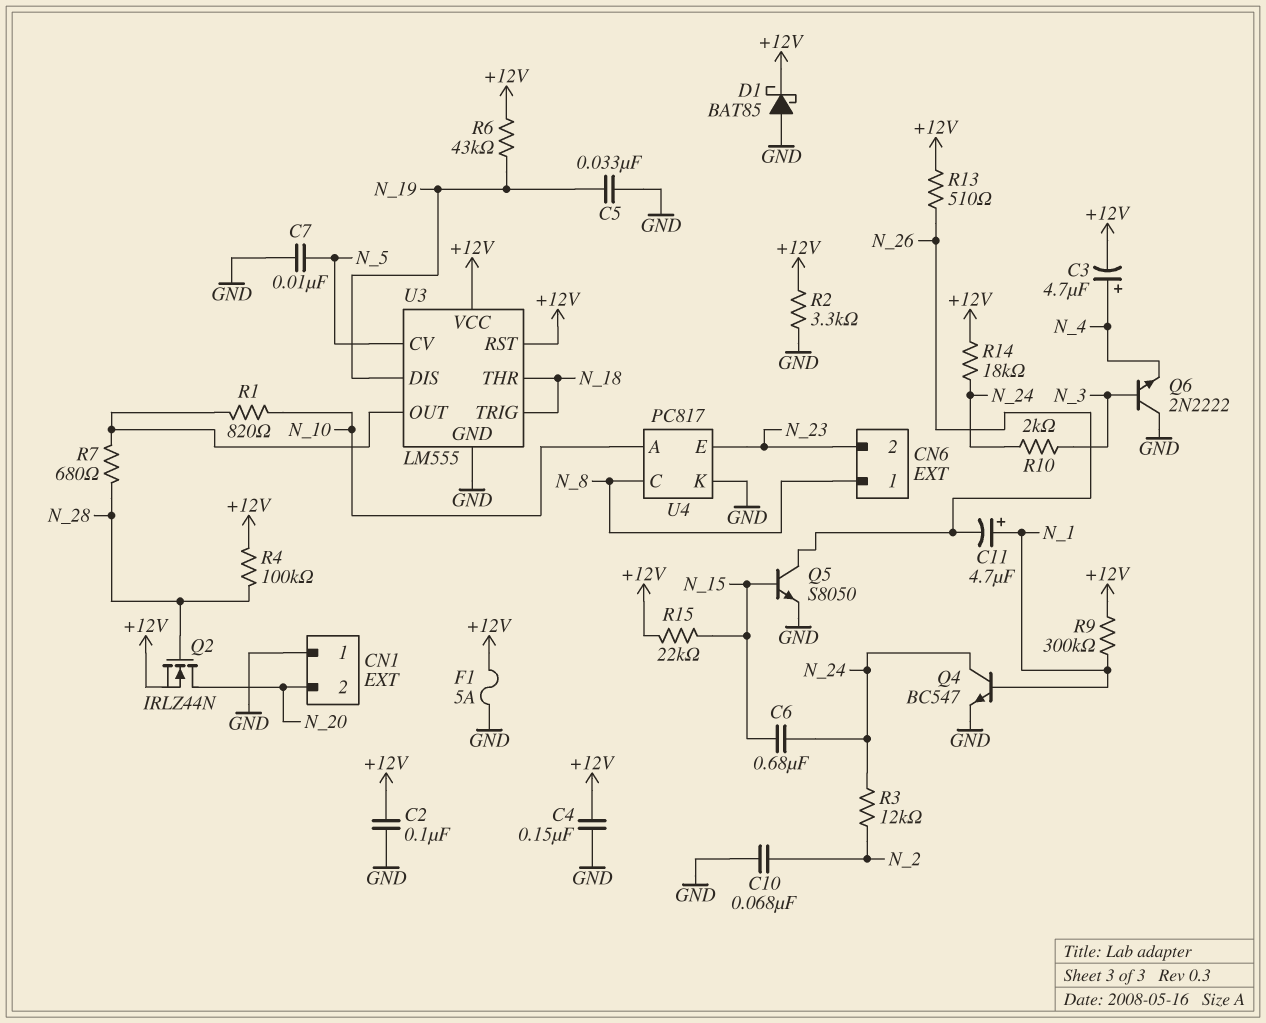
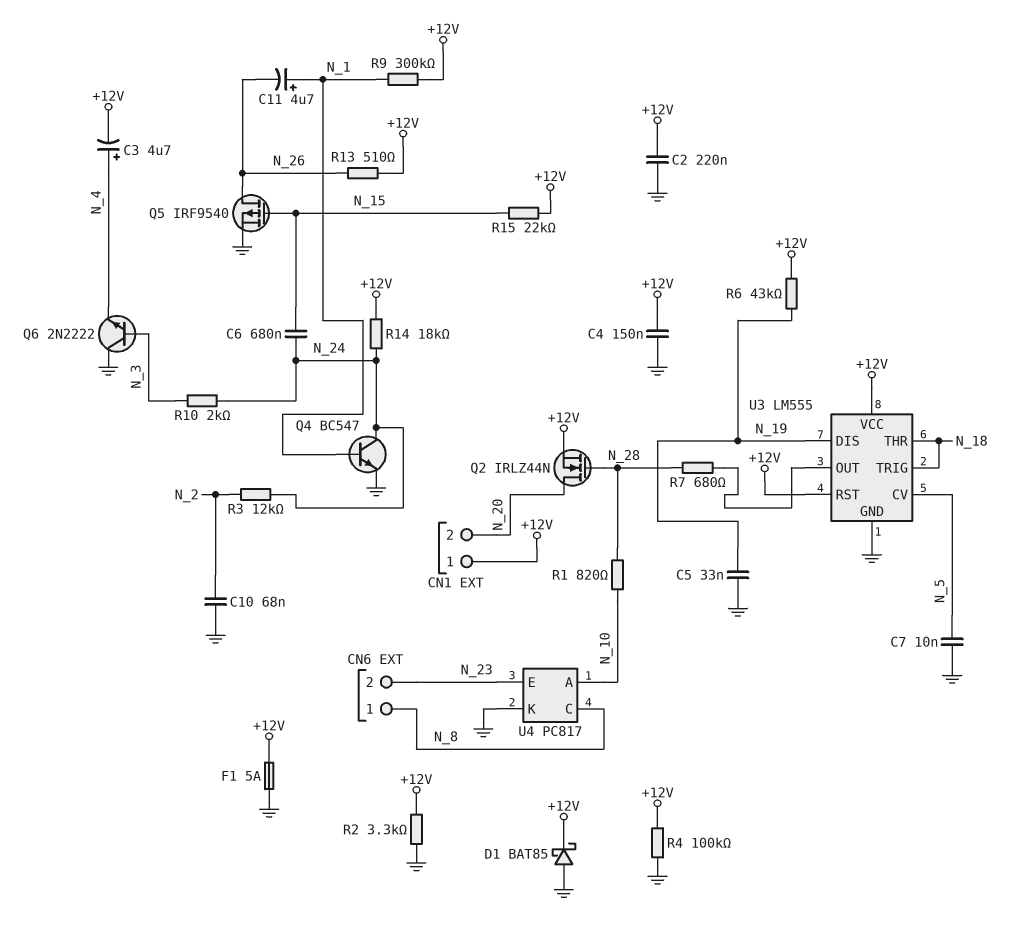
C2: 100nF (+12V, GND) -> 220nF (+12V, GND)
CN1 pin 1: GND -> +12V
Q5: NPN S8050 (B N_15, C N_26, E GND) -> PMOS IRF9540 (G N_15, D N_26, S GND)
R1: 820 (N_10, U3/OUT) -> 820 (N_10, N_28)
R4: 100k (+12V, N_28) -> 100k (+12V, GND)

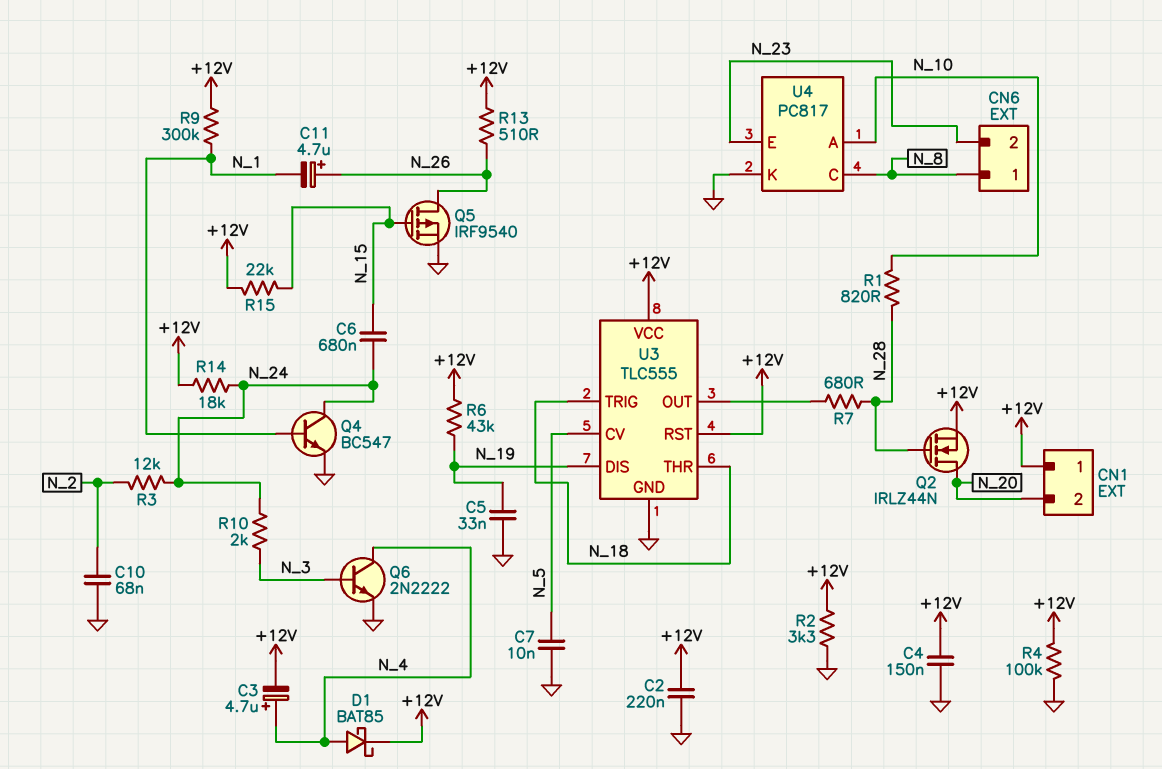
C11: 4.7uF (plus N_1, minus N_26) -> 4.7uF (plus N_26, minus N_1)
D1: schottky BAT85 (A GND, K +12V) -> schottky BAT85 (A N_4, K +12V)
F1: 5A (+12V, GND) -> none
Q6: NPN 2N2222 (B N_3, C GND, E N_4) -> NPN 2N2222 (B N_3, C N_4, E GND)
U3: LM555 -> TLC555

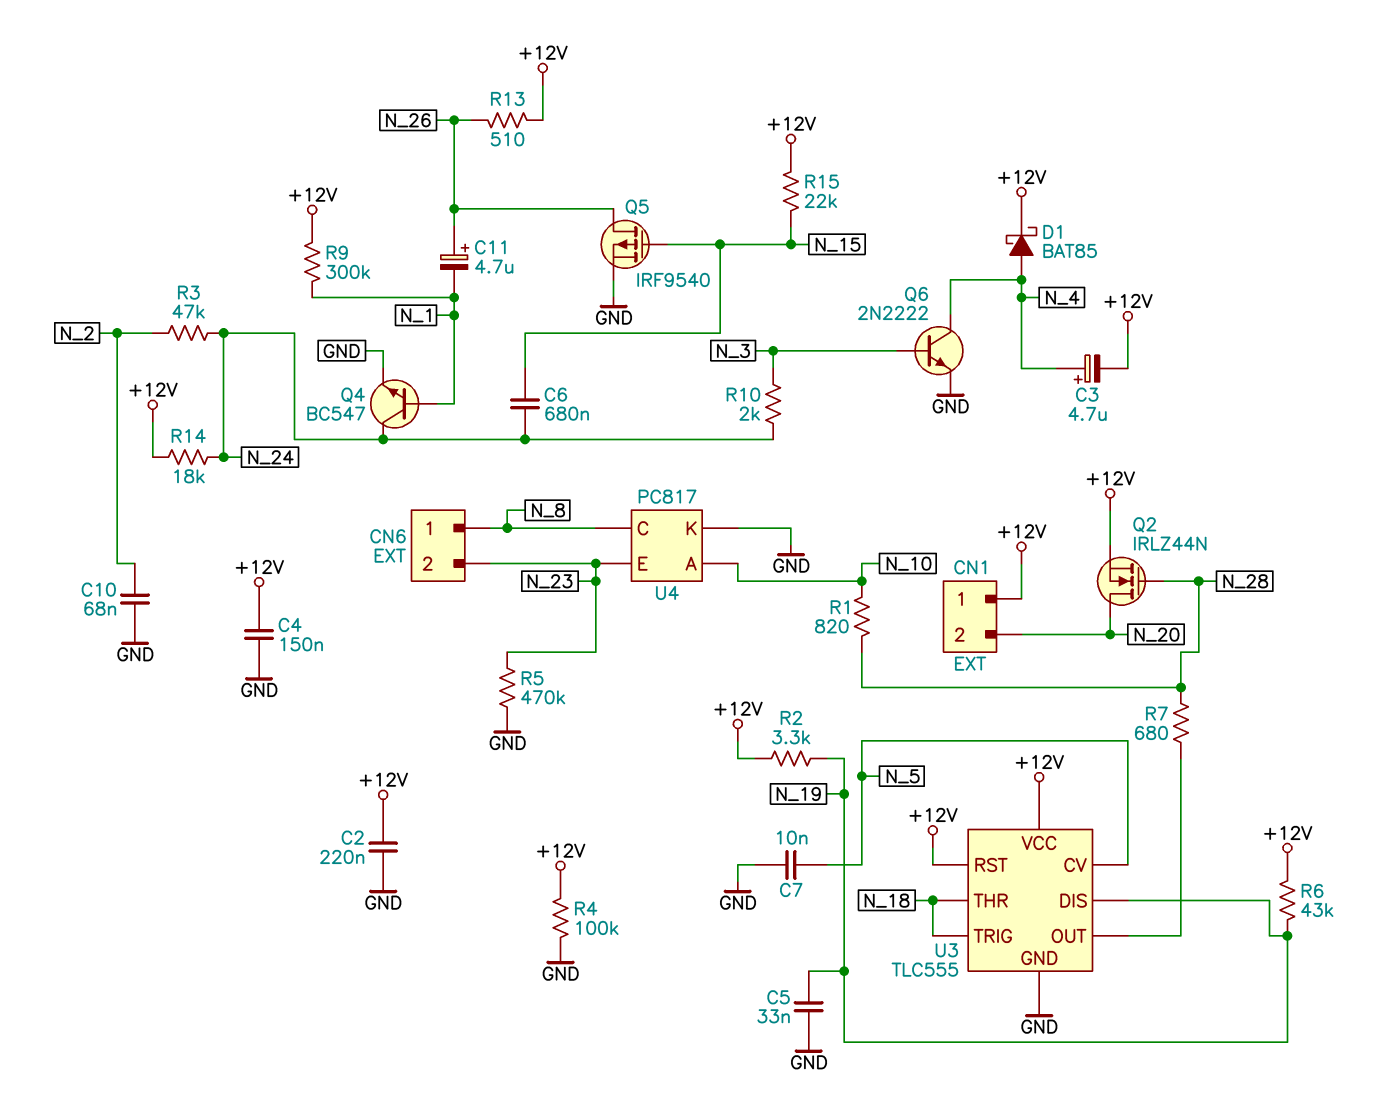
R2: 3.3k (+12V, GND) -> 3.3k (+12V, N_19)
R3: 12k (N_2, N_24) -> 47k (N_2, N_24)
R5: none -> 470k (GND, N_23)

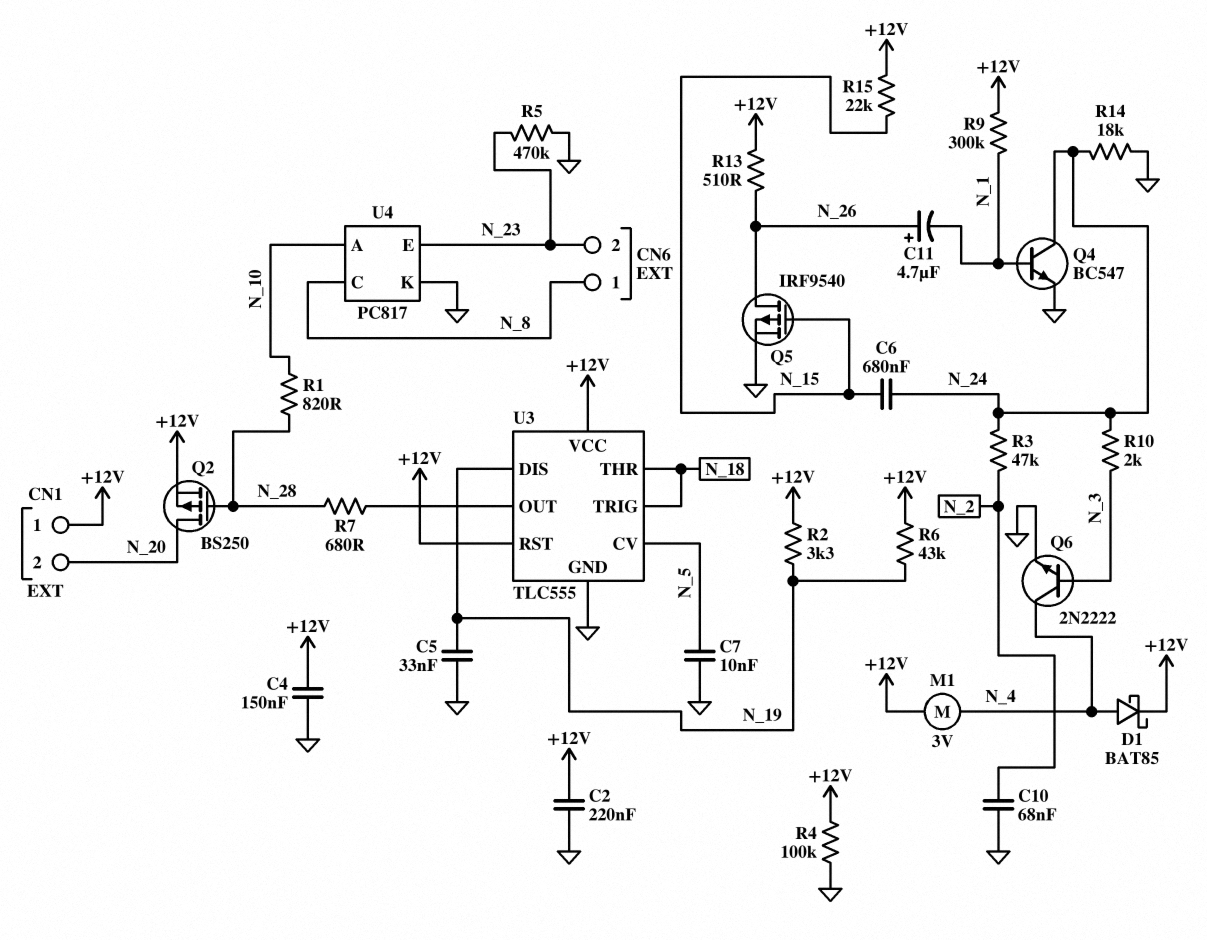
C3: 4.7uF (plus N_4, minus +12V) -> none
M1: none -> motor 3V (+12V, N_4)
Q2: NMOS IRLZ44N (G N_28, D N_20, S +12V) -> PMOS BS250 (G N_28, D N_20, S +12V)
R14: 18k (+12V, N_24) -> 18k (GND, N_24)

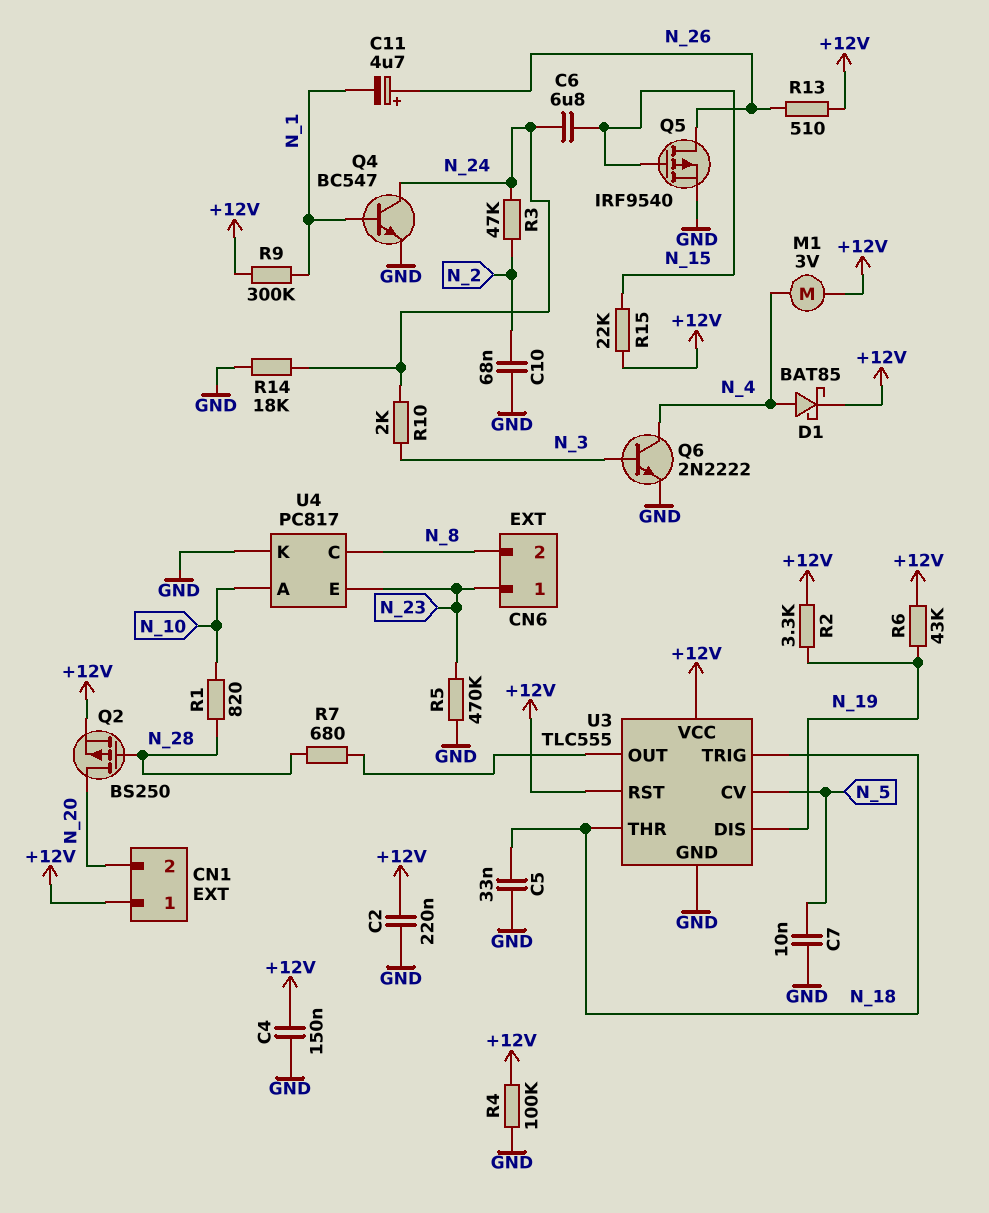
C5: 33nF (GND, N_19) -> 33nF (GND, N_18)
C6: 680nF (N_15, N_24) -> 6.8uF (N_15, N_24)
CN6 pin 1: N_8 -> N_23
CN6 pin 2: N_23 -> N_8

